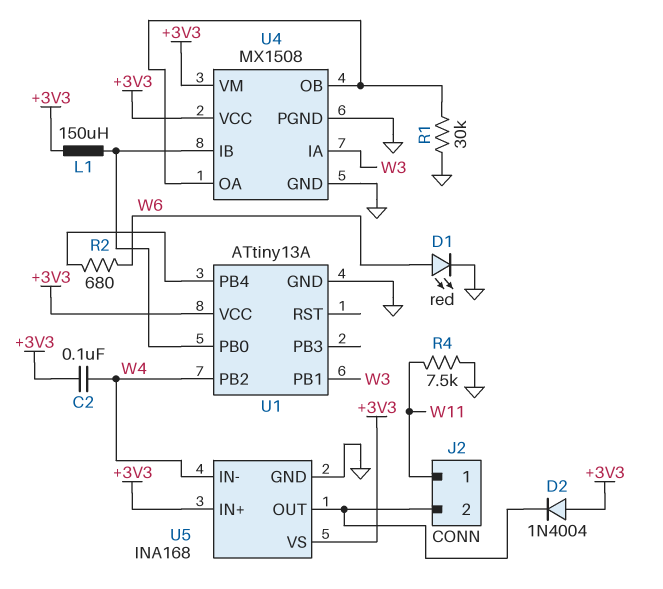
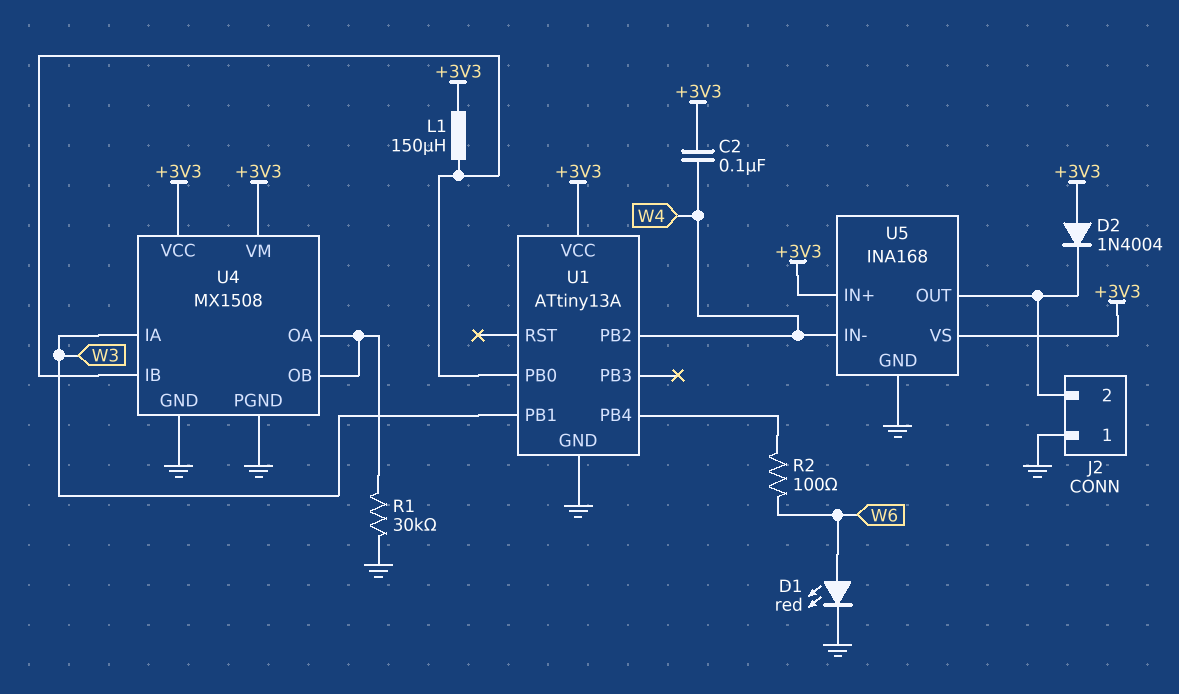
J2 pin 1: W11 -> GND
R2: 680 (U1/PB4, W6) -> 100 (U1/PB4, W6)
R4: 7.5k (GND, W11) -> none

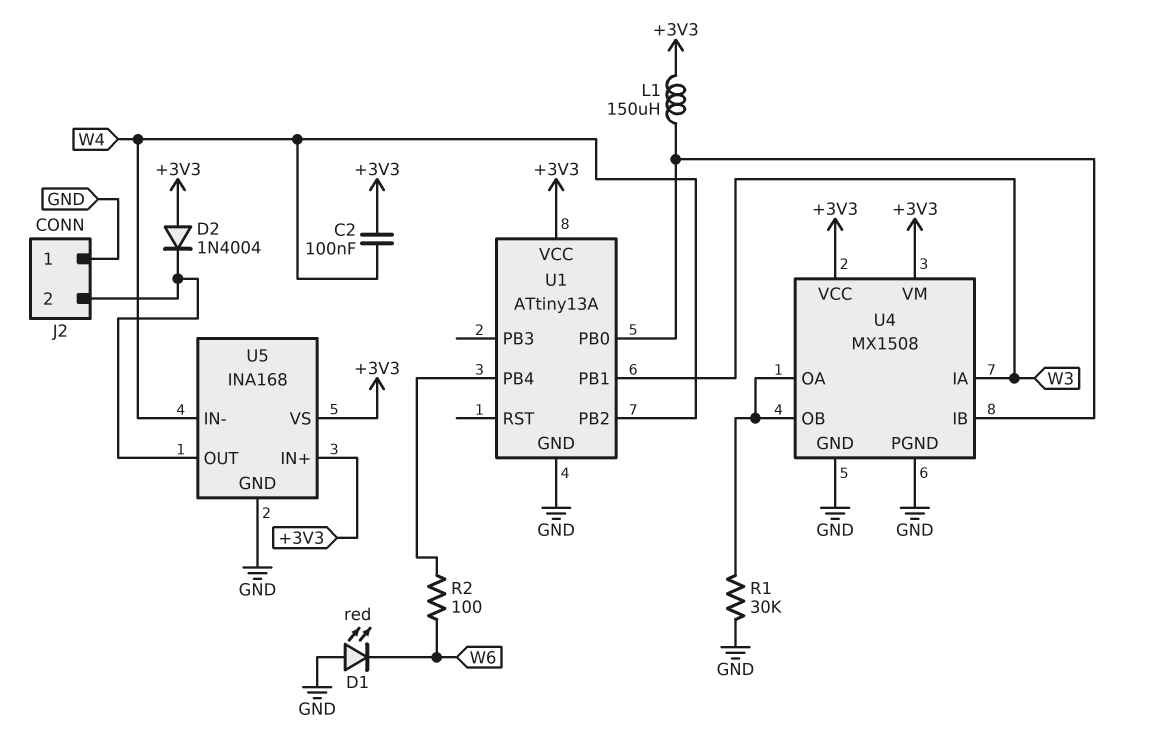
D1: LED red (A W6, K GND) -> LED red (A GND, K W6)

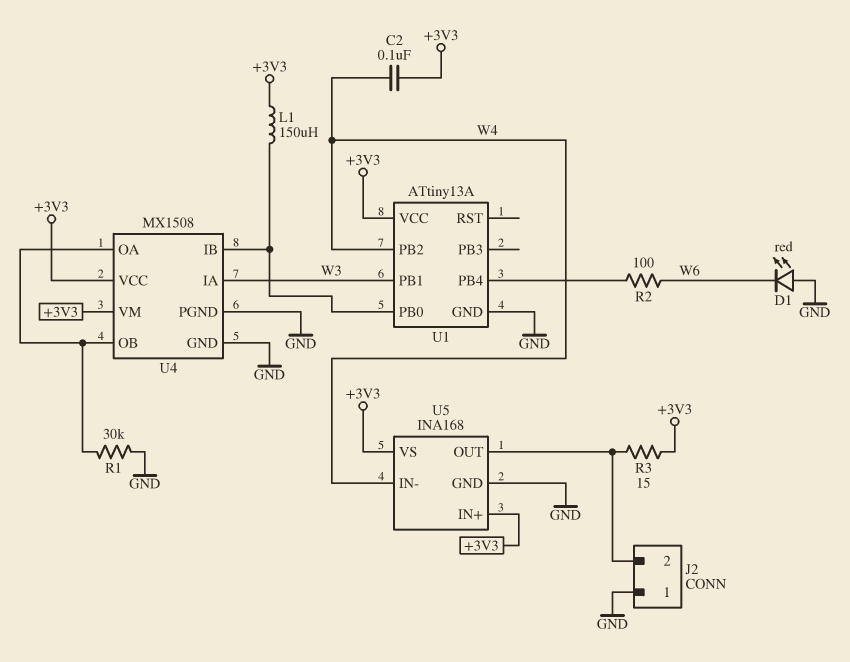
D2: diode 1N4004 (A +3V3, K J2/2) -> none
R3: none -> 15 (+3V3, J2/2)

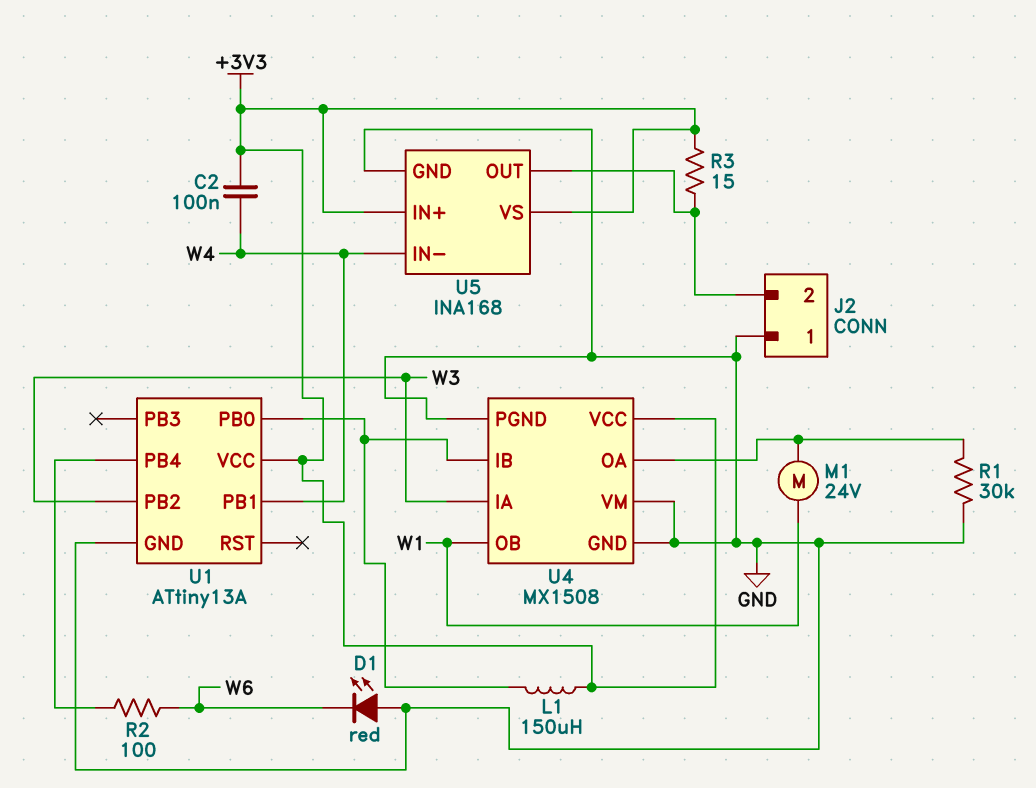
M1: none -> motor 24V (U4/OA, W1)
U1 pin PB1: W3 -> W4
U1 pin PB2: W4 -> W3
U4 pin OB: U4/OA -> W1
U4 pin VM: +3V3 -> GND

